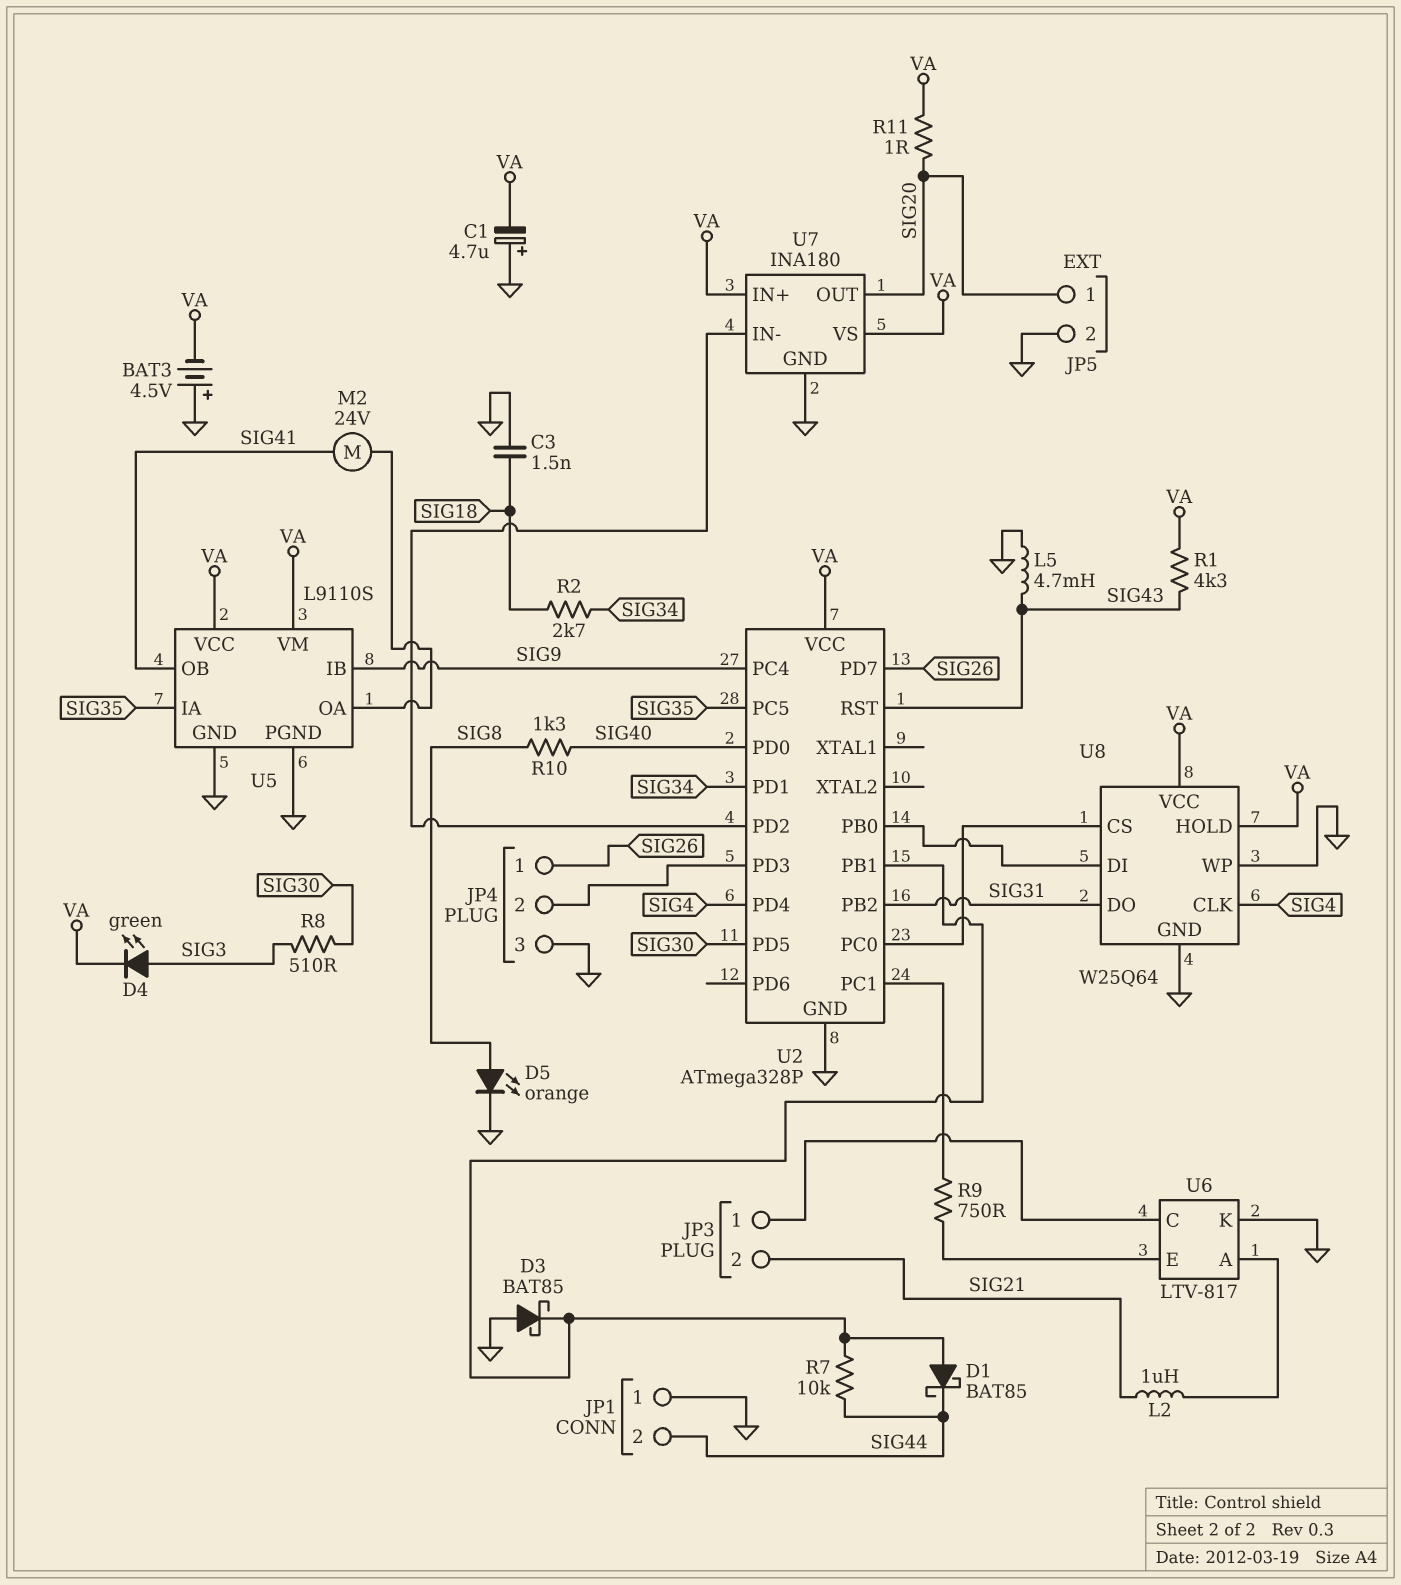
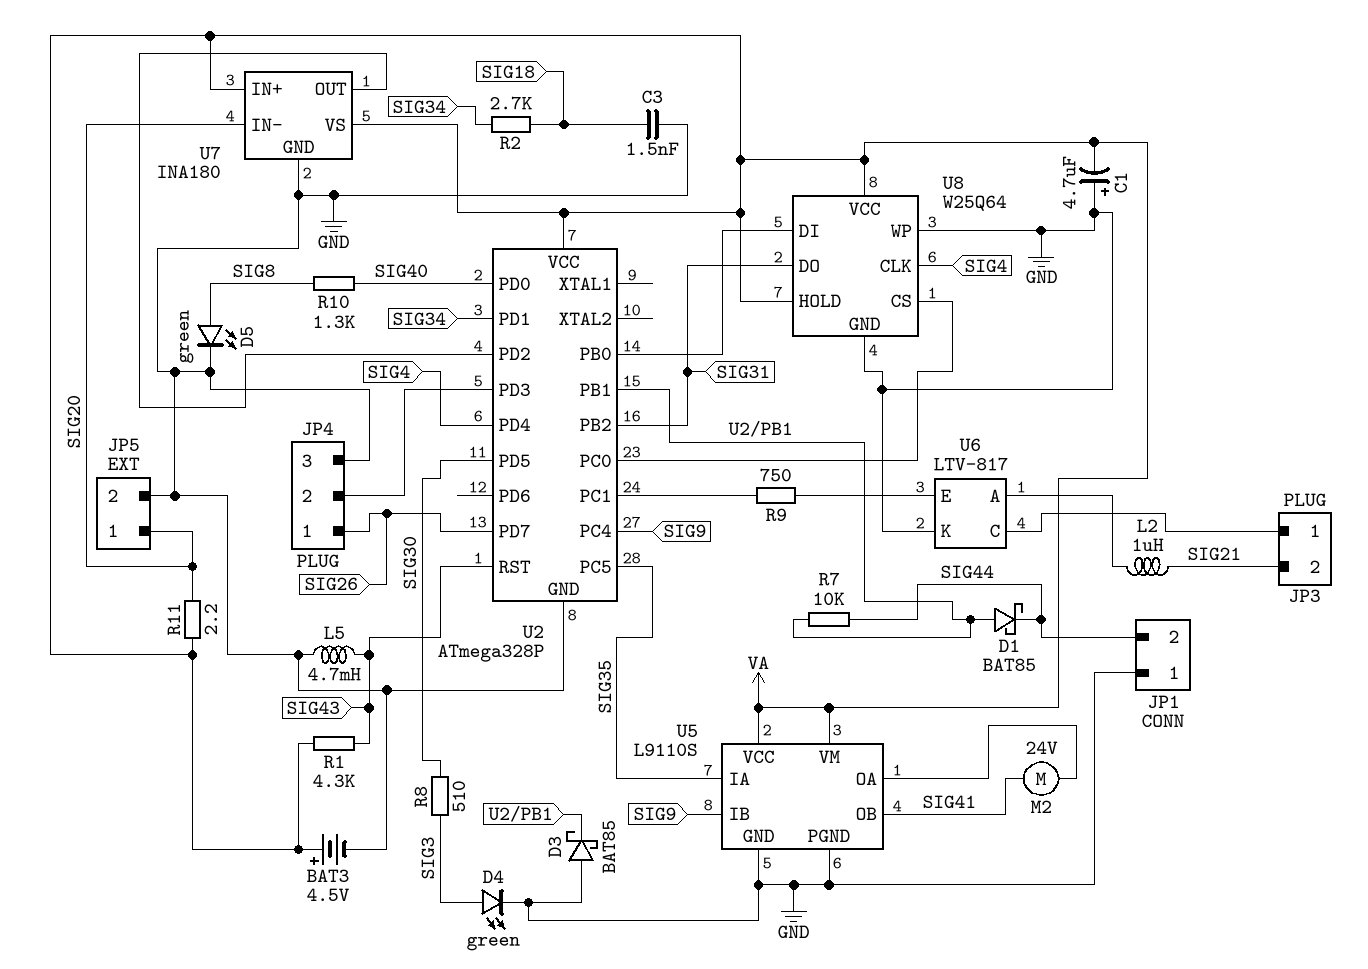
BAT3: 4.5V (plus GND, minus VA) -> 4.5V (plus VA, minus GND)
D4: LED green (A SIG3, K VA) -> LED green (A SIG3, K GND)
D5: LED orange (A SIG8, K GND) -> LED green (A SIG8, K GND)
R11: 1 (SIG20, VA) -> 2.2 (SIG20, VA)
U7 pin IN-: U2/PD2 -> SIG20
U7 pin OUT: SIG20 -> U2/PD2

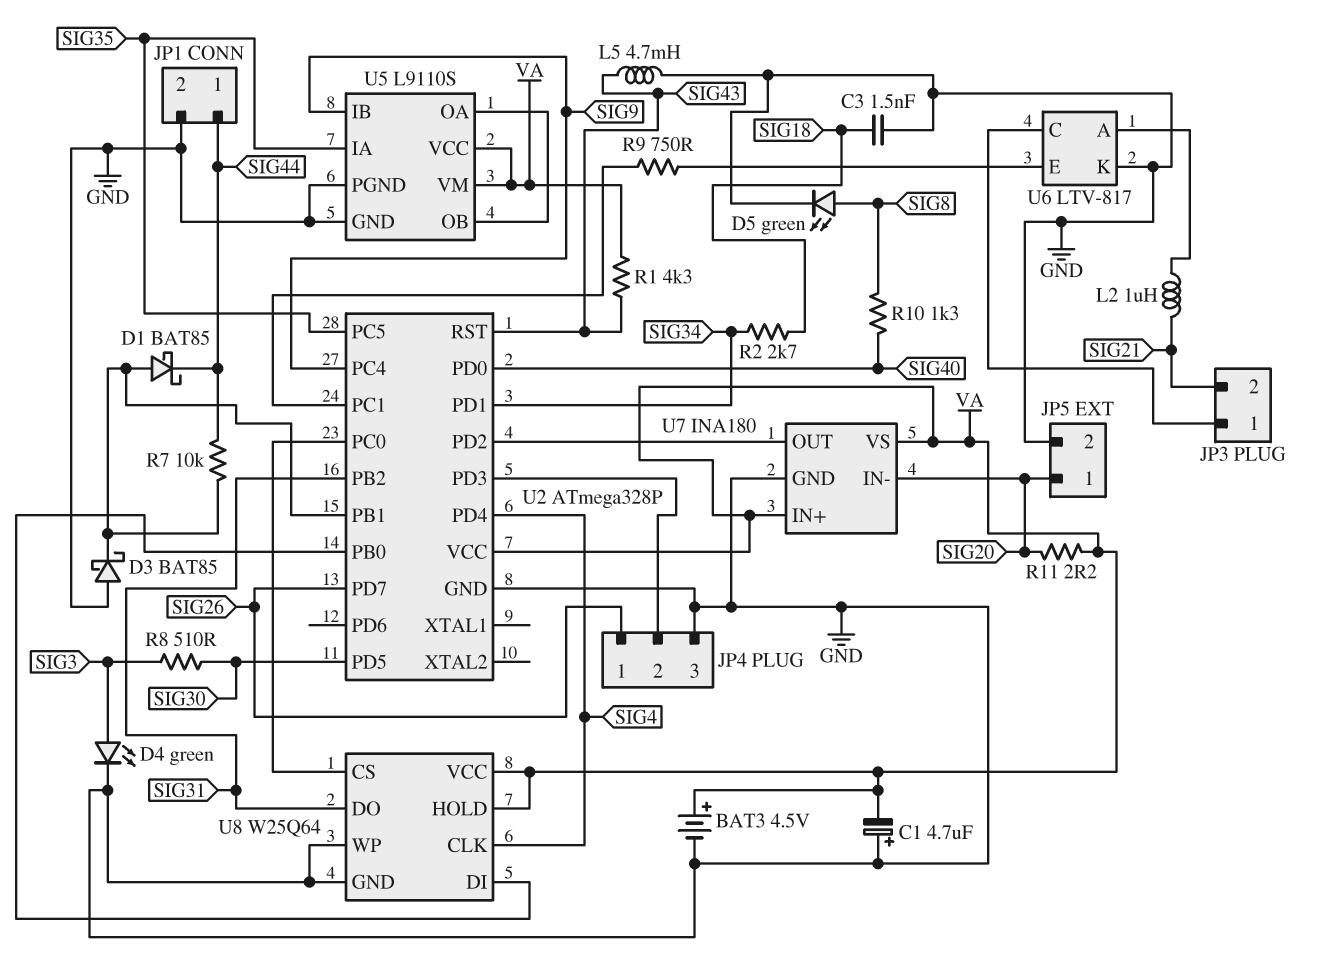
JP1 pin 1: GND -> SIG44
JP1 pin 2: SIG44 -> GND
M2: motor 24V (SIG41, U5/OA) -> none
U5 pin OB: SIG41 -> U5/OA

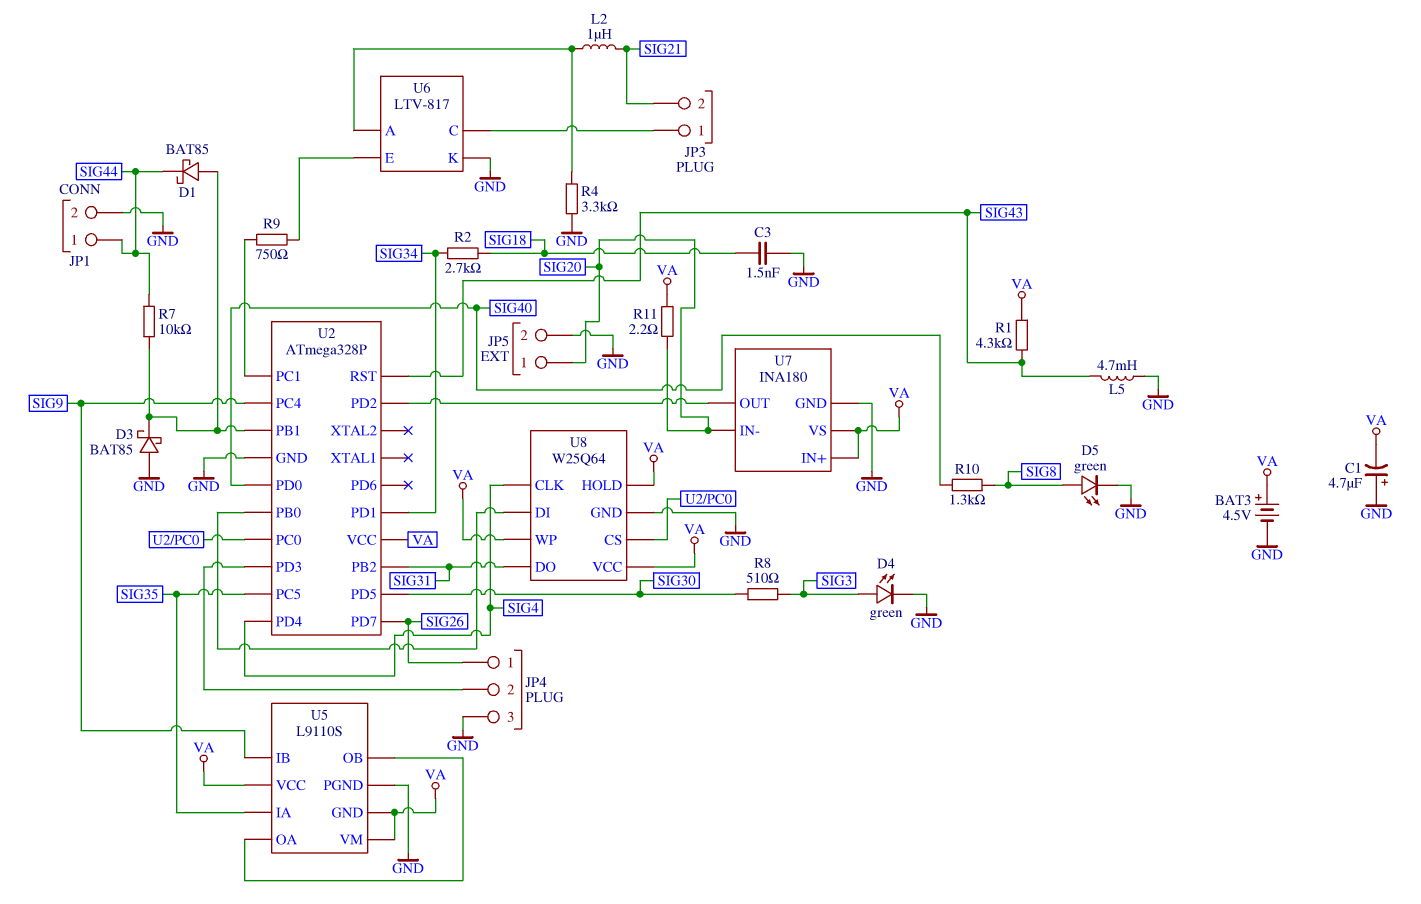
R4: none -> 3.3k (GND, U6/A)
U5 pin GND: GND -> VA
U8 pin WP: GND -> VA

